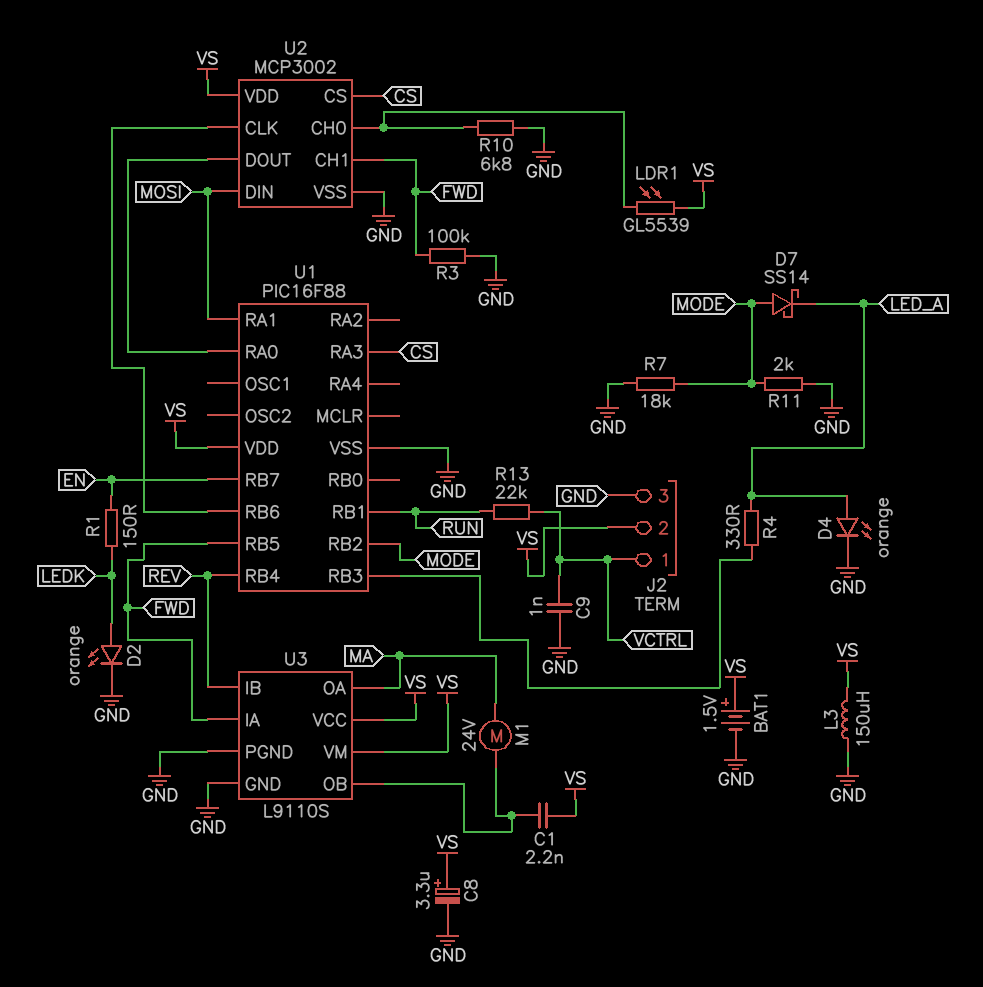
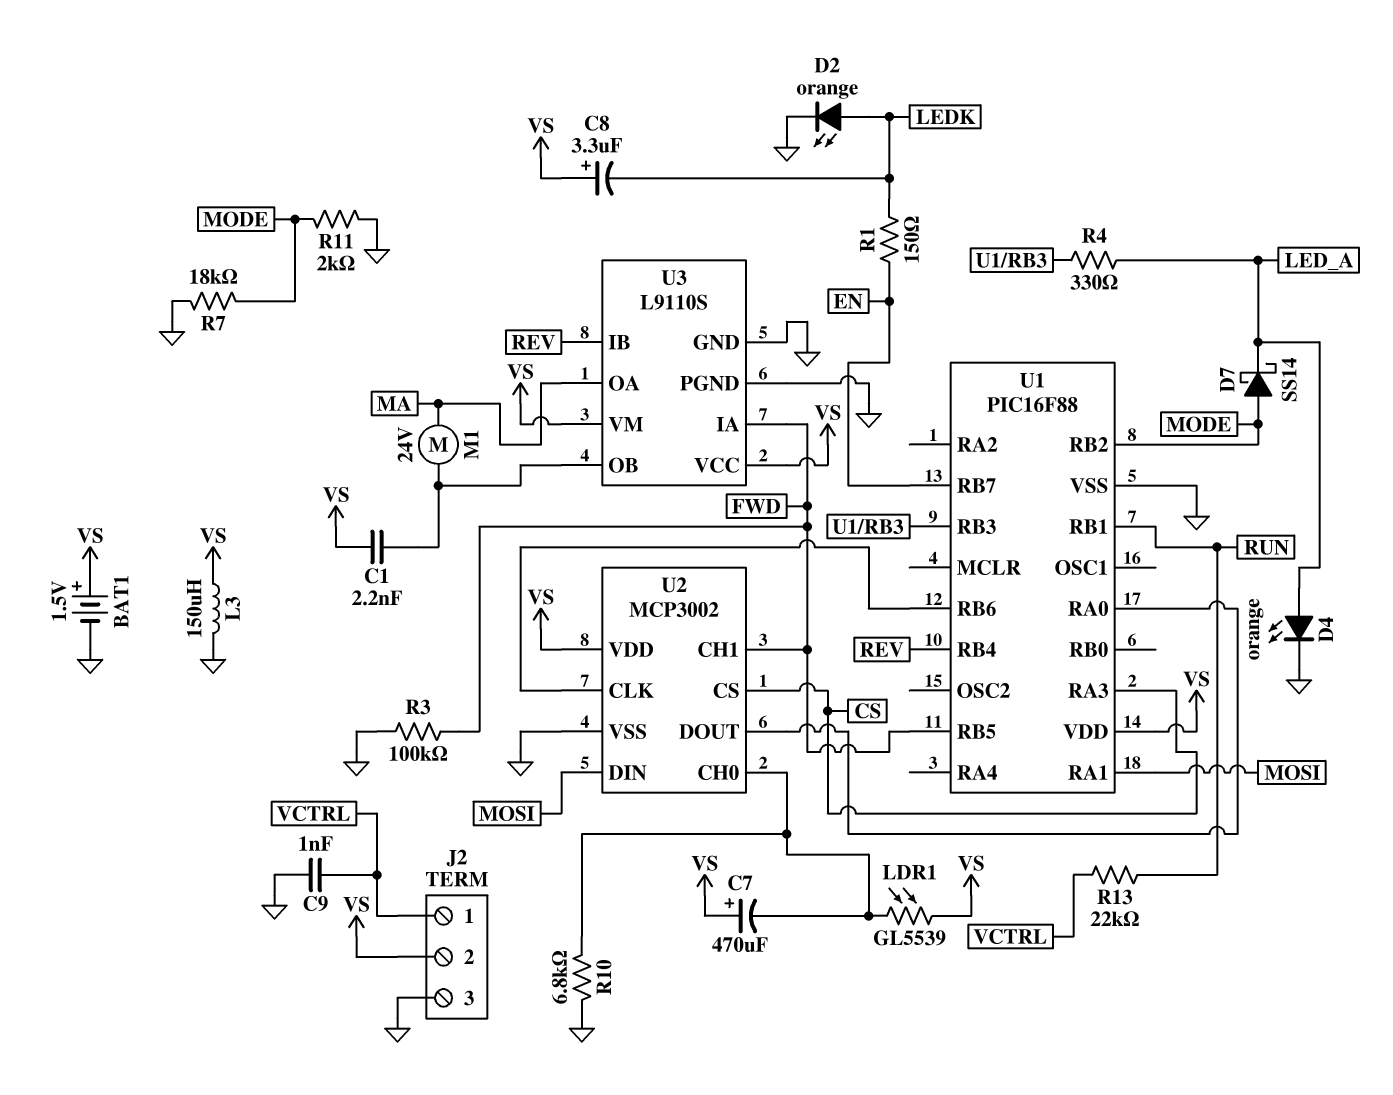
C7: none -> 470uF (plus VS, minus U2/CH0)
C8: 3.3uF (plus VS, minus GND) -> 3.3uF (plus VS, minus LEDK)

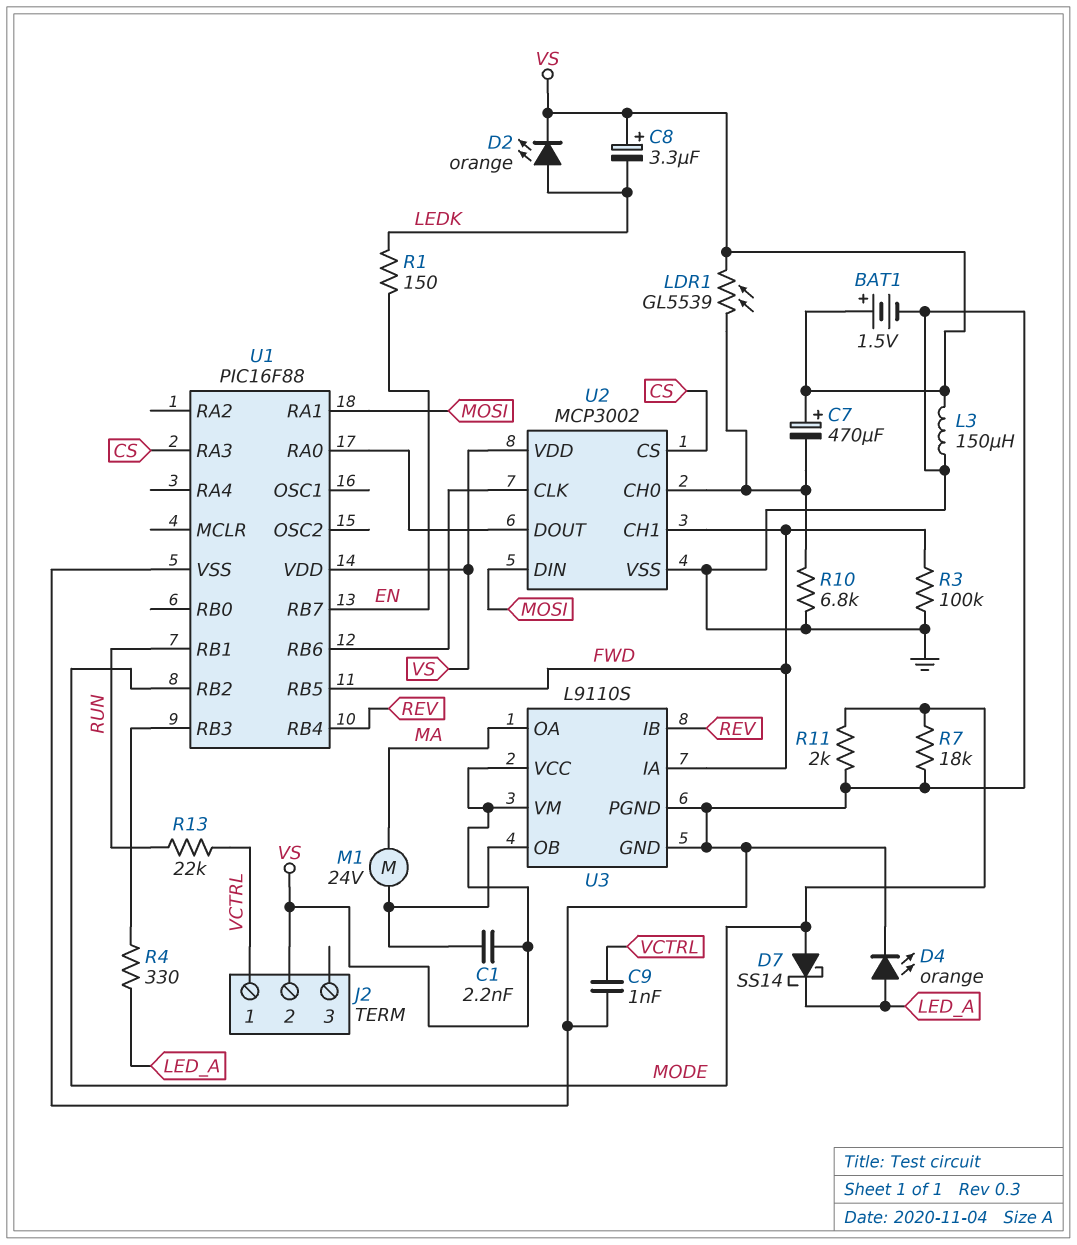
D2: LED orange (A LEDK, K GND) -> LED orange (A LEDK, K VS)
J2 pin 3: GND -> none

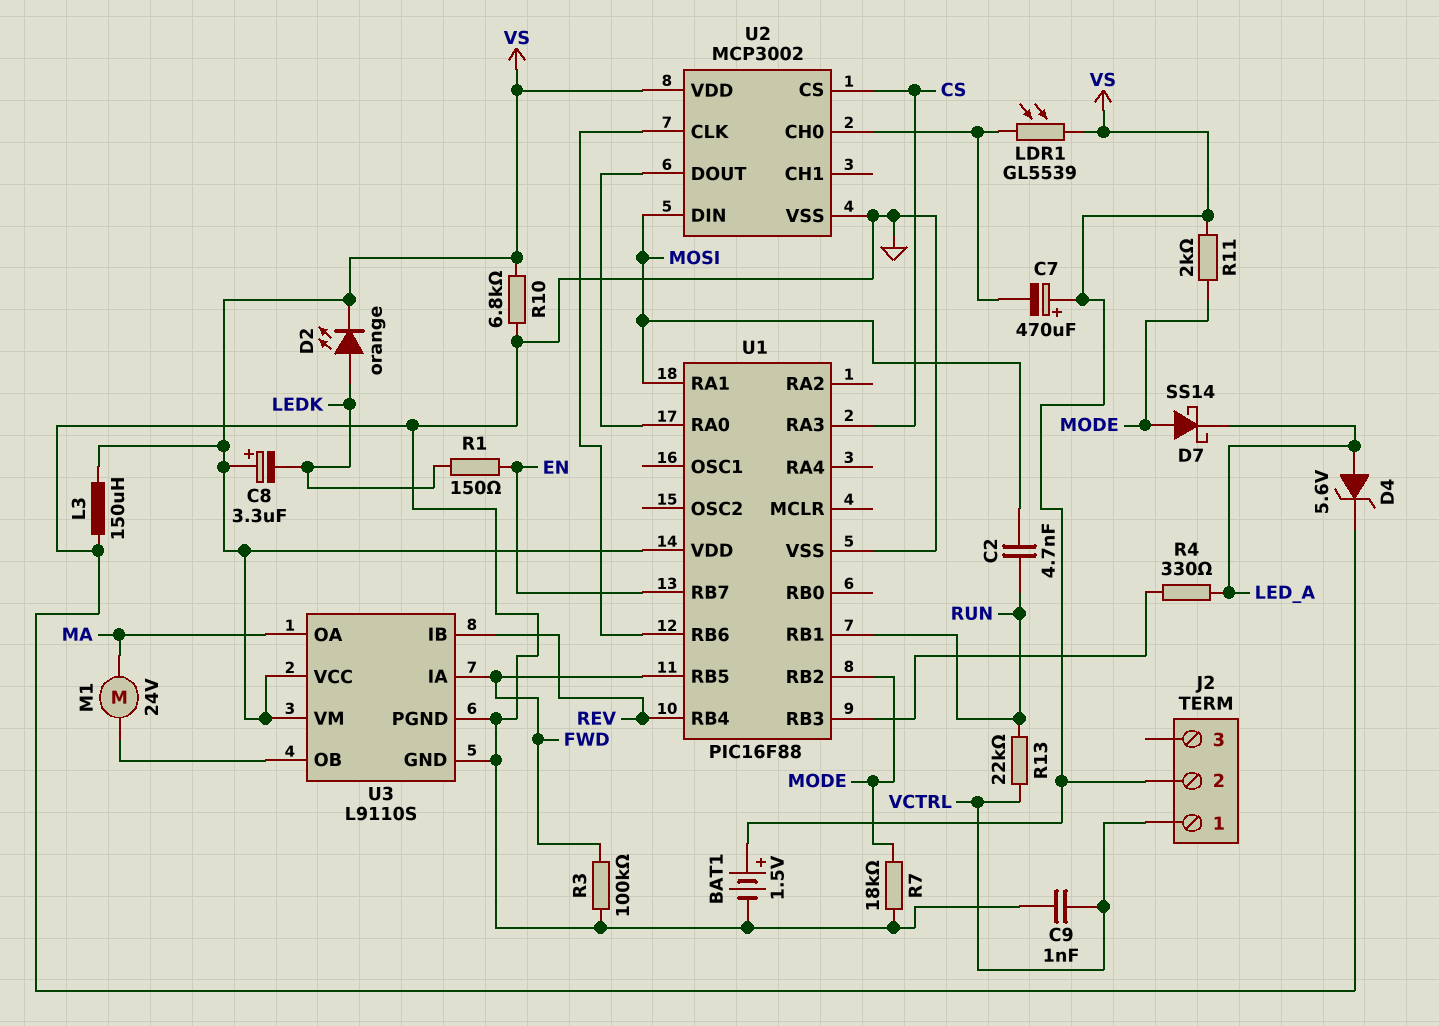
C1: 2.2nF (U3/OB, VS) -> none
C2: none -> 4.7nF (MOSI, RUN)
D4: LED orange (A LED_A, K GND) -> zener 5.6V (A LED_A, K GND)
R10: 6.8k (GND, U2/CH0) -> 6.8k (GND, VS)
R11: 2k (GND, MODE) -> 2k (MODE, VS)
U2 pin CH1: FWD -> none

